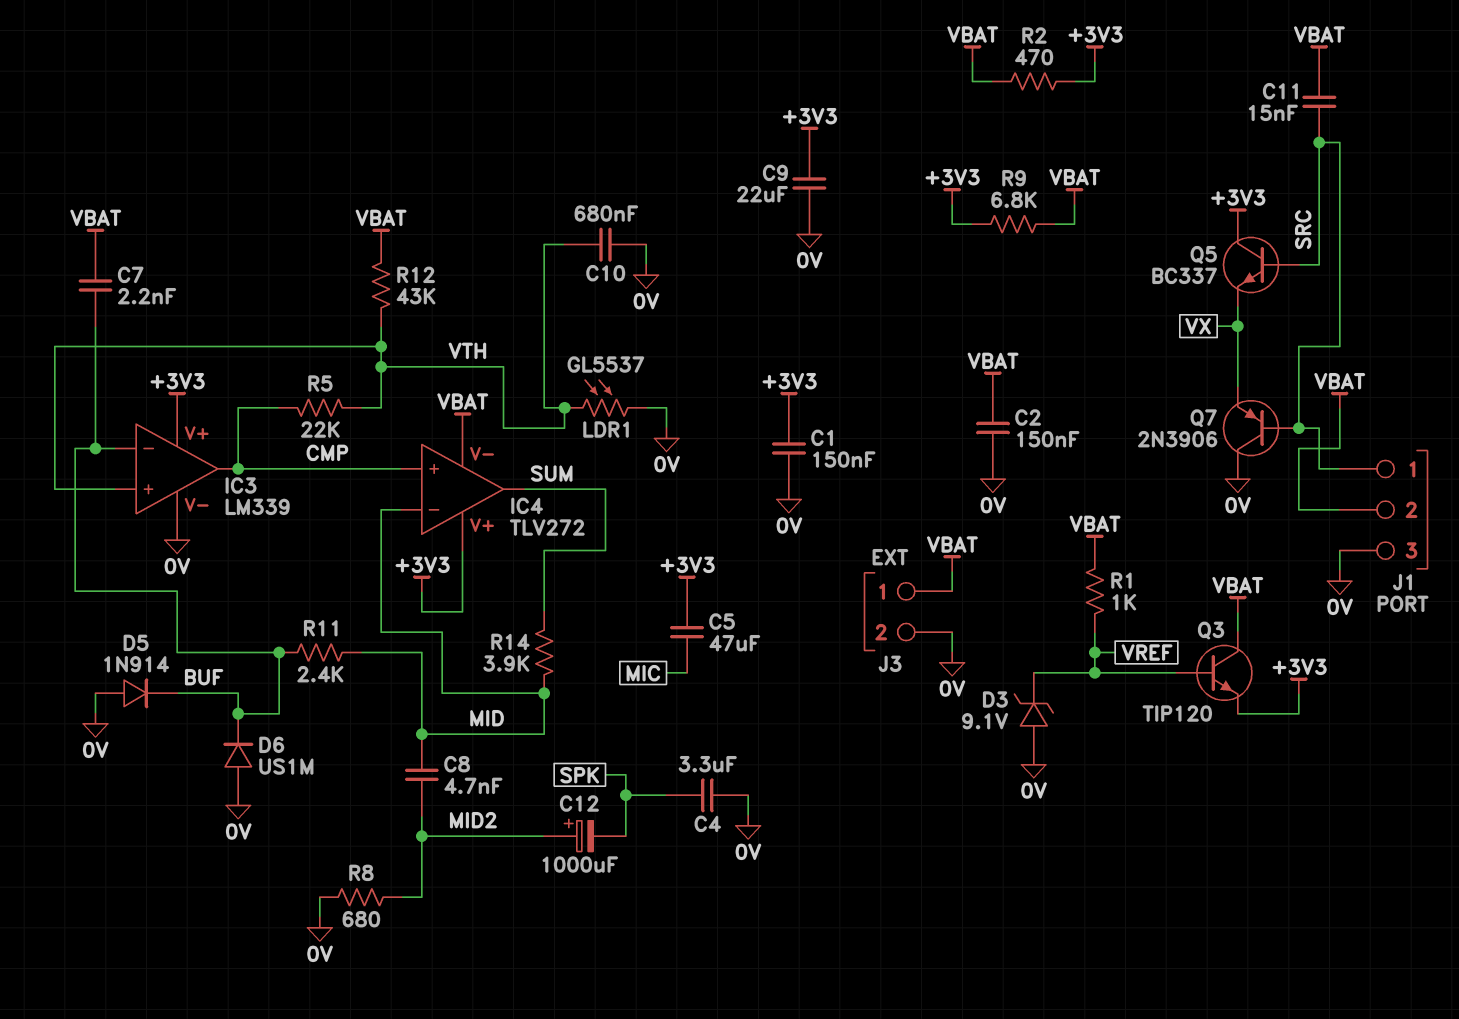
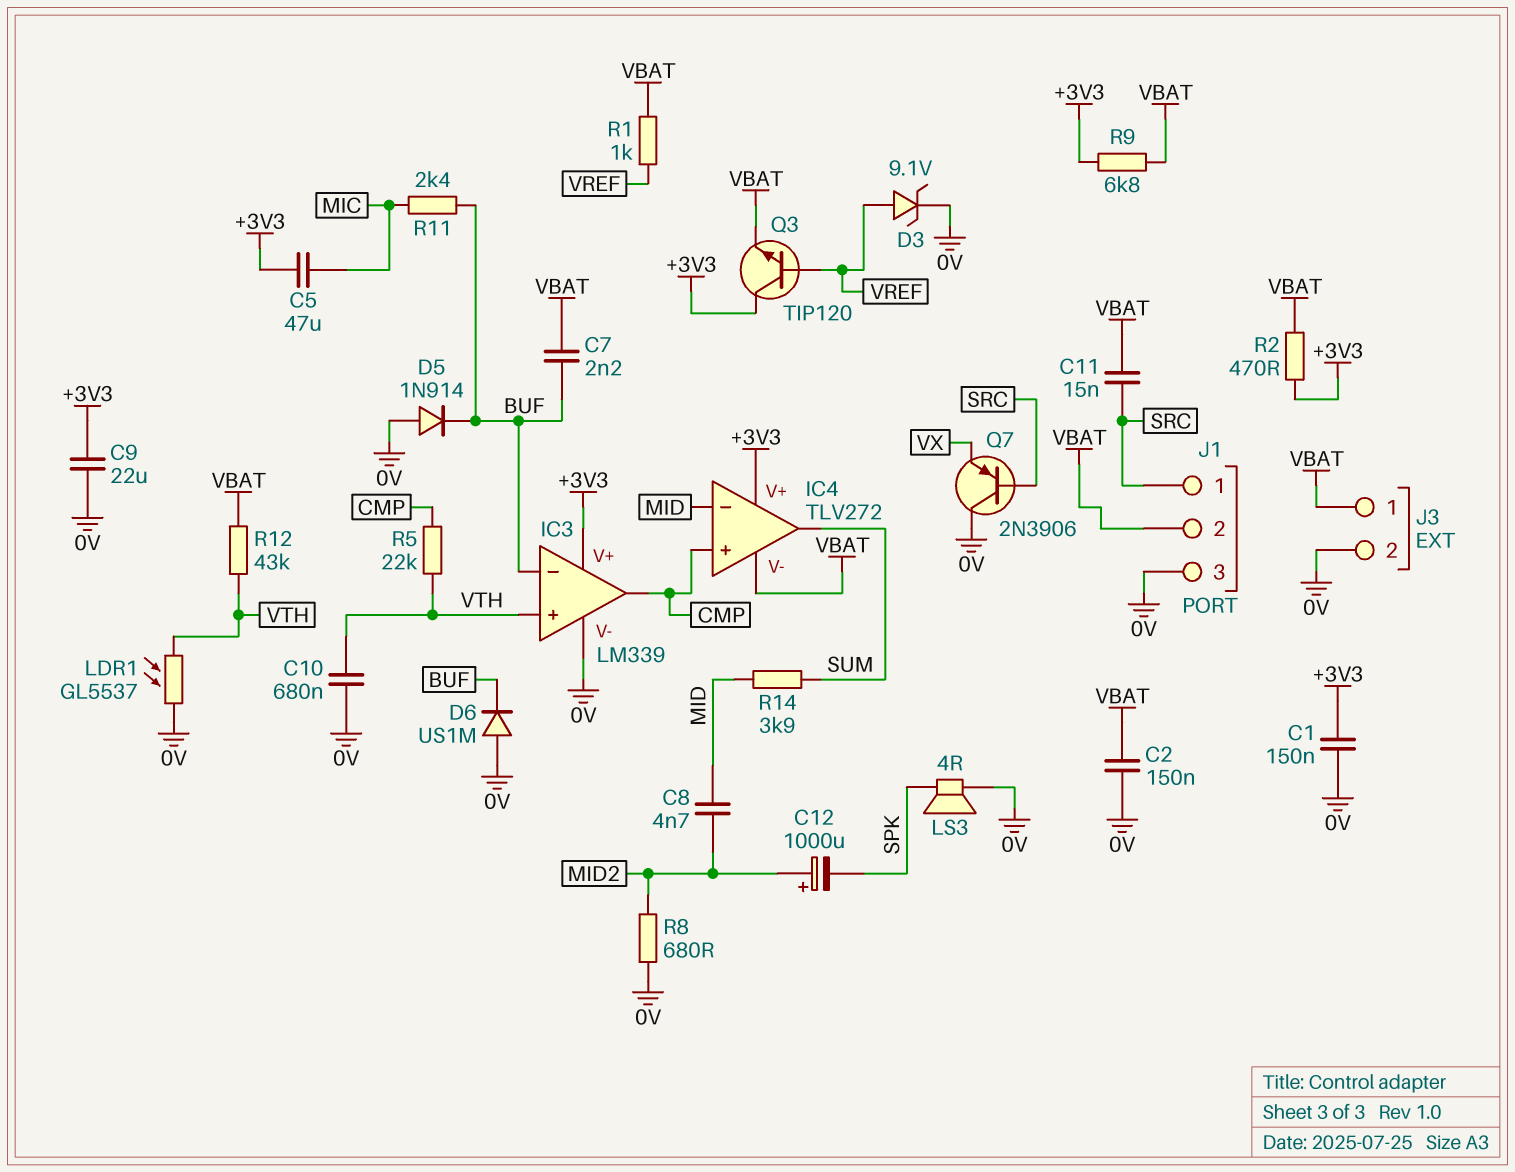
C4: 3.3uF (0V, SPK) -> none
D3: zener 9.1V (A 0V, K VREF) -> zener 9.1V (A VREF, K 0V)
LS3: none -> speaker 4R (0V, SPK)
Q3: NPN TIP120 (B VREF, C VBAT, E +3V3) -> NPN TIP120 (B VREF, C +3V3, E VBAT)
Q5: NPN BC337 (B SRC, C +3V3, E VX) -> none
R11: 2.4k (BUF, MID) -> 2.4k (BUF, MIC)

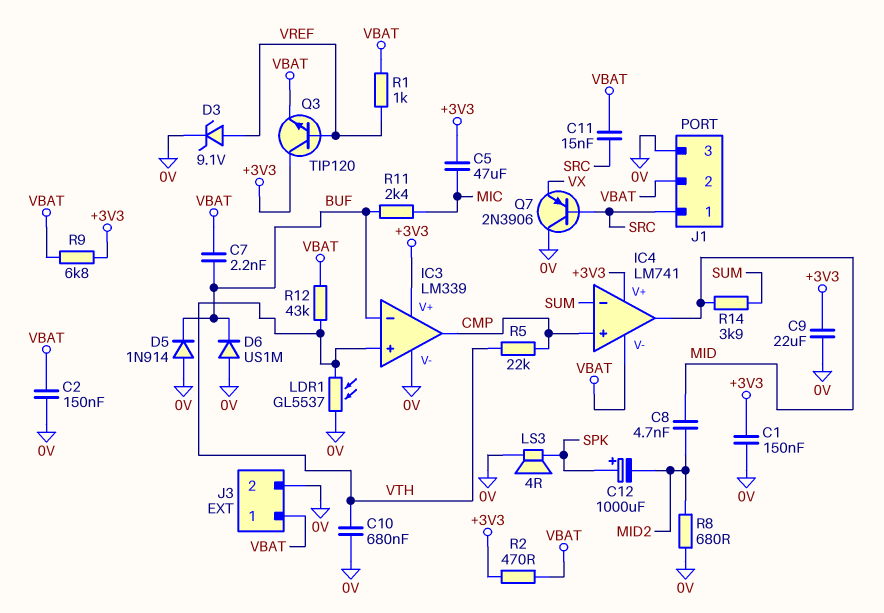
C12: 1000uF (plus MID2, minus SPK) -> 1000uF (plus SPK, minus MID2)
IC4: TLV272 -> LM741
IC4 pin in-: MID -> SUM
IC4 pin out: SUM -> MID

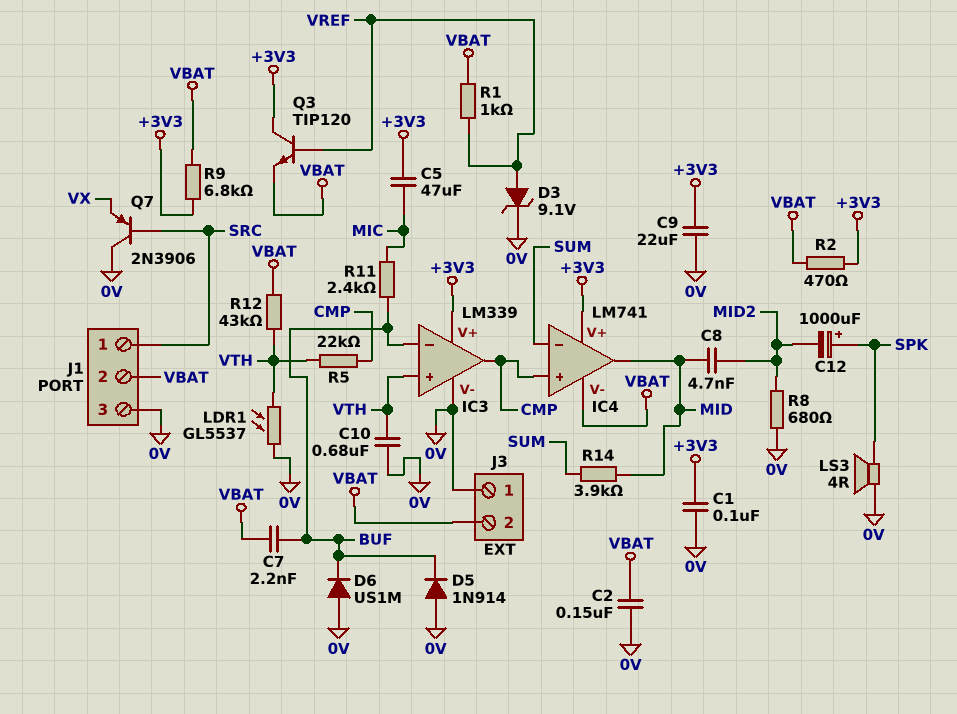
C1: 150nF (+3V3, 0V) -> 100nF (+3V3, 0V)
C11: 15nF (SRC, VBAT) -> none
J3 pin 1: VBAT -> 0V
J3 pin 2: 0V -> VBAT

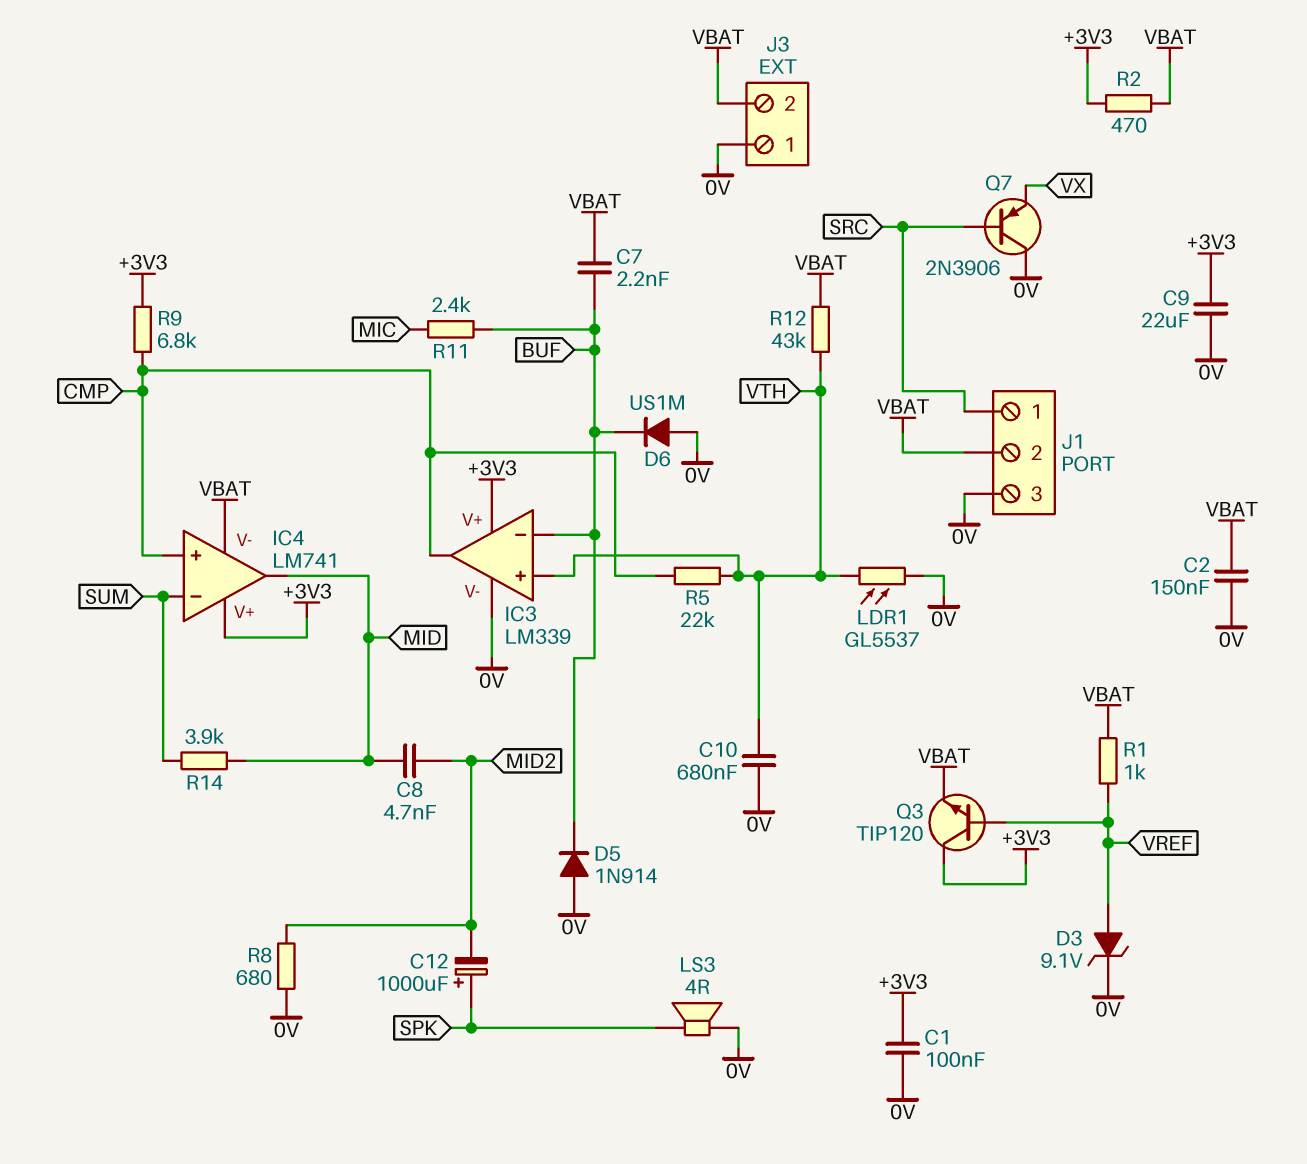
C5: 47uF (+3V3, MIC) -> none
R9: 6.8k (+3V3, VBAT) -> 6.8k (+3V3, CMP)

